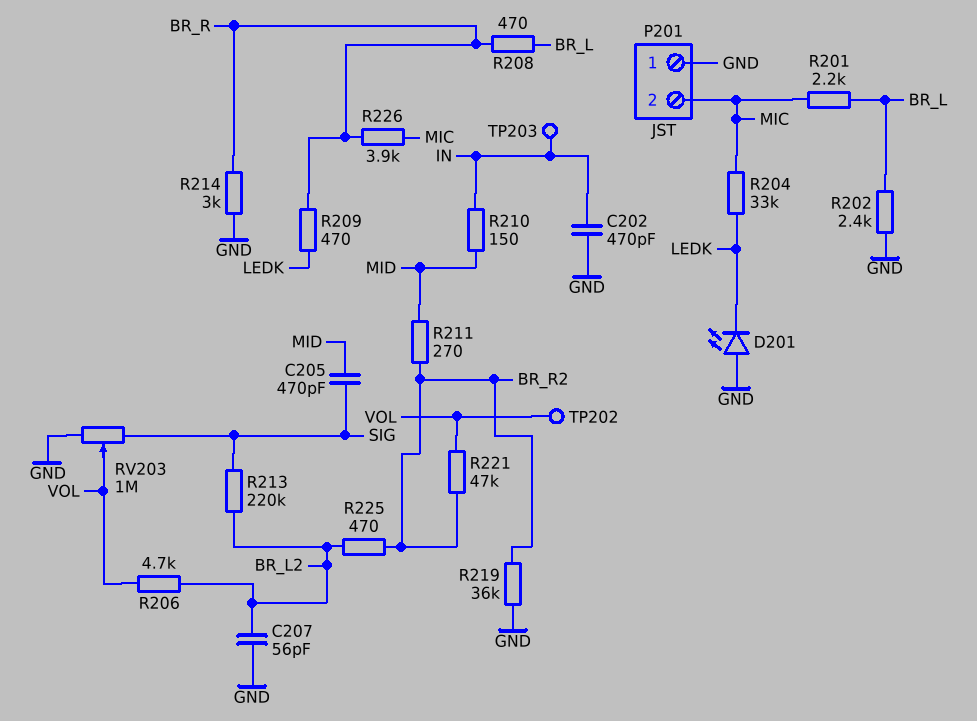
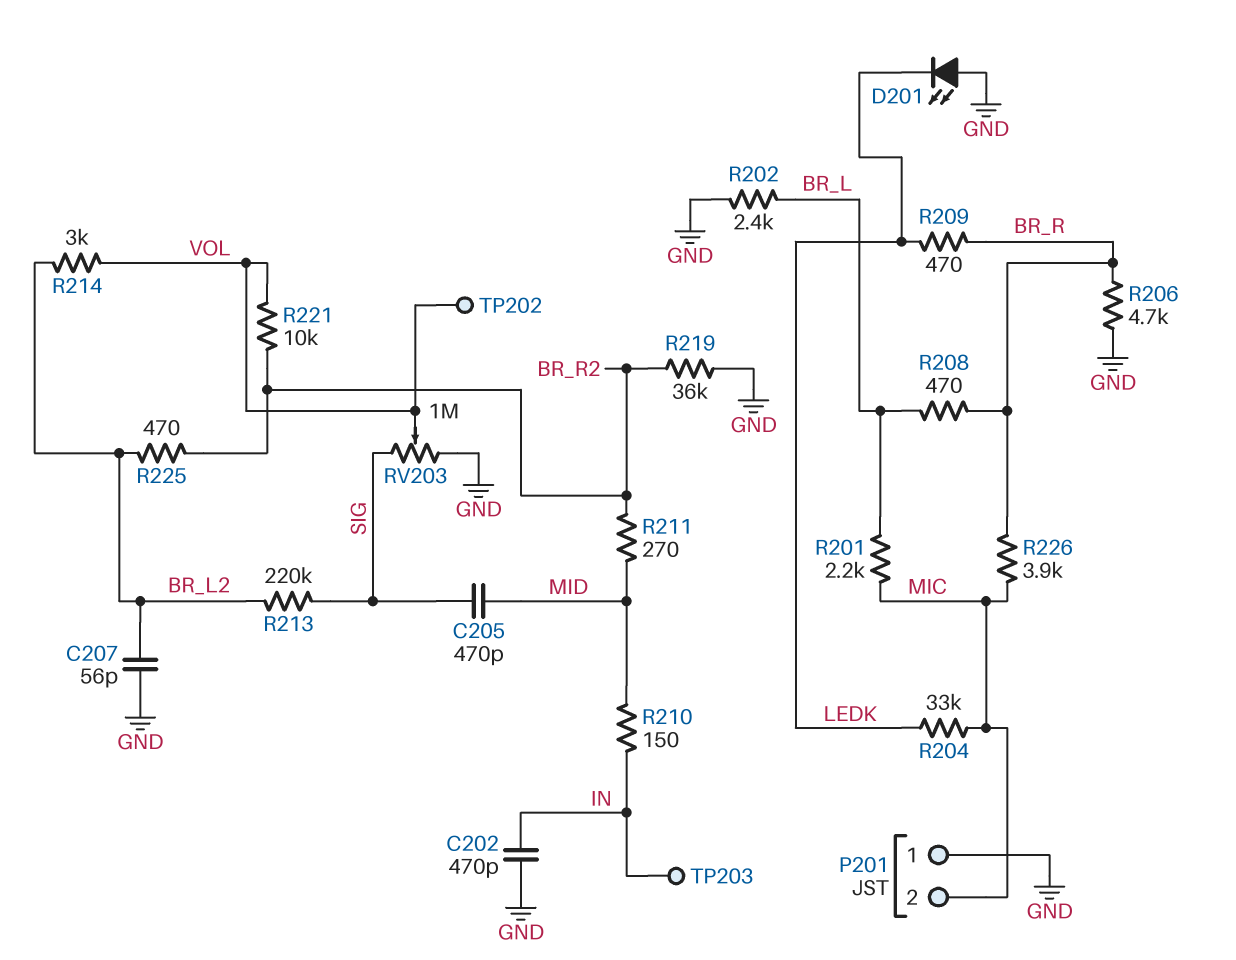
R206: 4.7k (BR_L2, VOL) -> 4.7k (BR_R, GND)
R214: 3k (BR_R, GND) -> 3k (BR_L2, VOL)
R221: 47k (BR_R2, VOL) -> 10k (BR_R2, VOL)

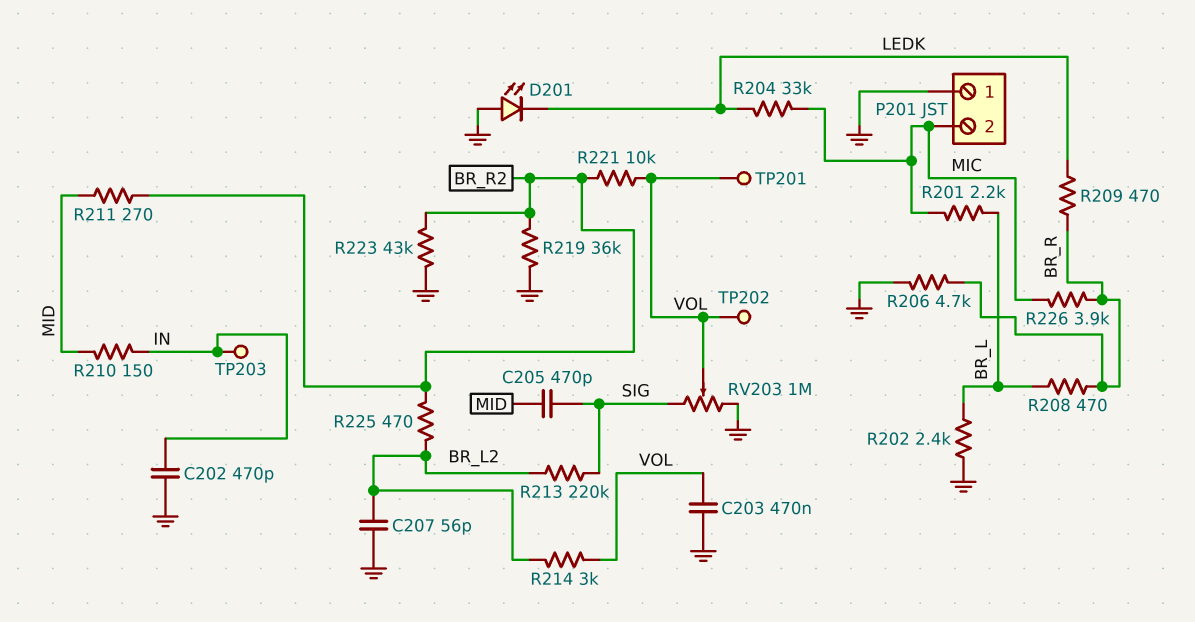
C203: none -> 470nF (GND, VOL)
R223: none -> 43k (BR_R2, GND)
TP201: none -> test point (VOL)

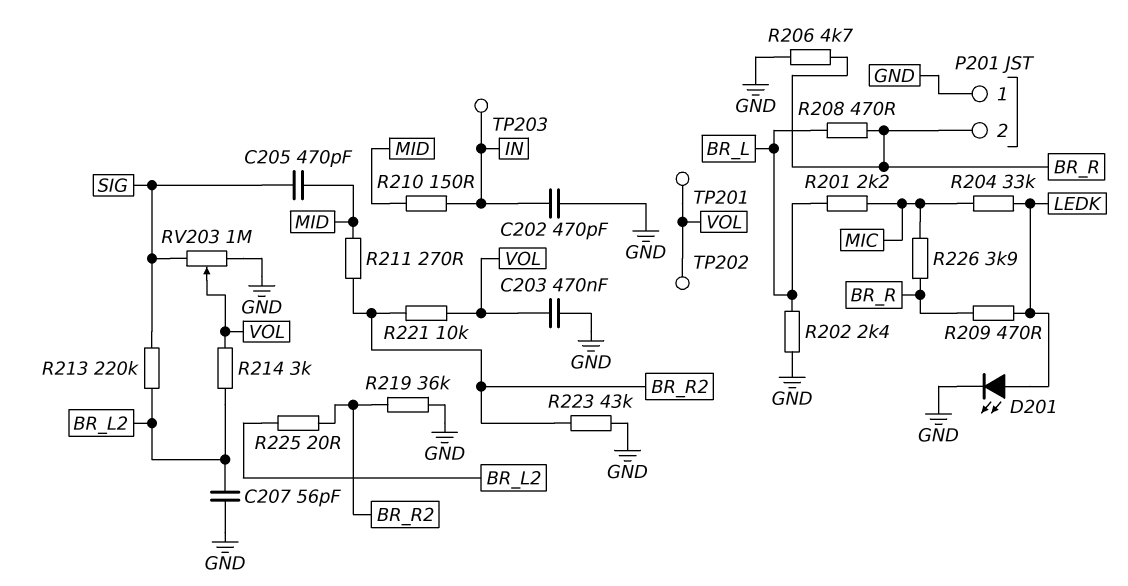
D201: LED (A GND, K LEDK) -> LED (A LEDK, K GND)
P201 pin 2: MIC -> BR_R
R225: 470 (BR_L2, BR_R2) -> 20 (BR_L2, BR_R2)

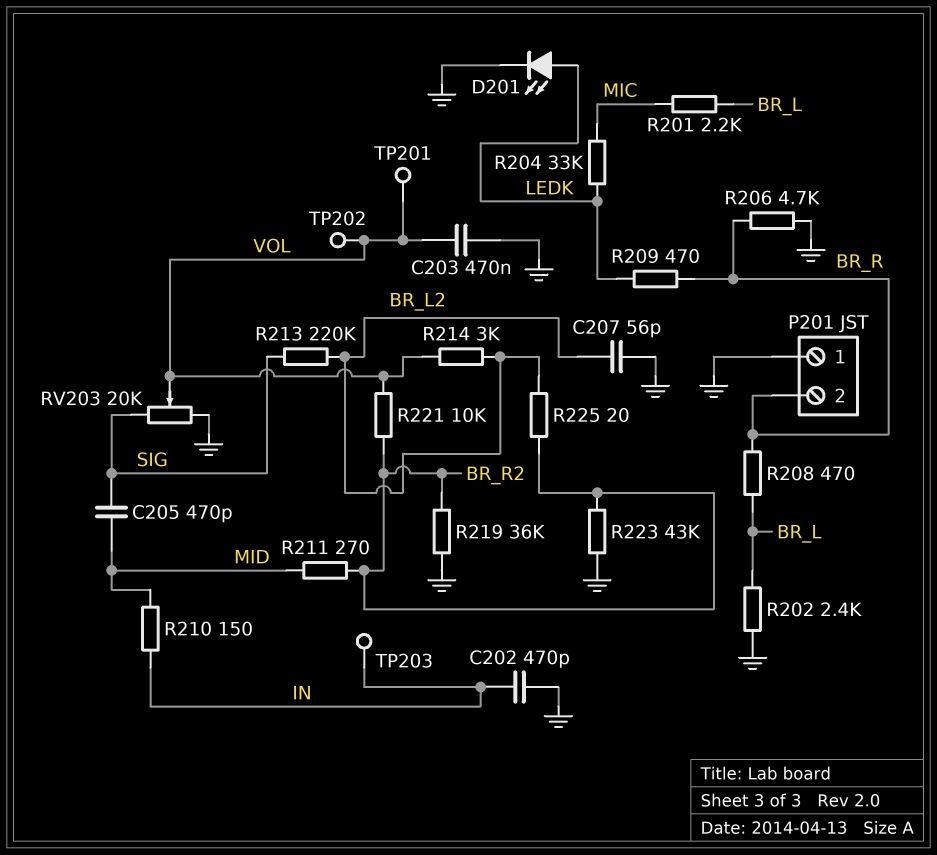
R226: 3.9k (BR_R, MIC) -> none
RV203: 1M (GND, SIG, wiper VOL) -> 20k (GND, SIG, wiper VOL)

